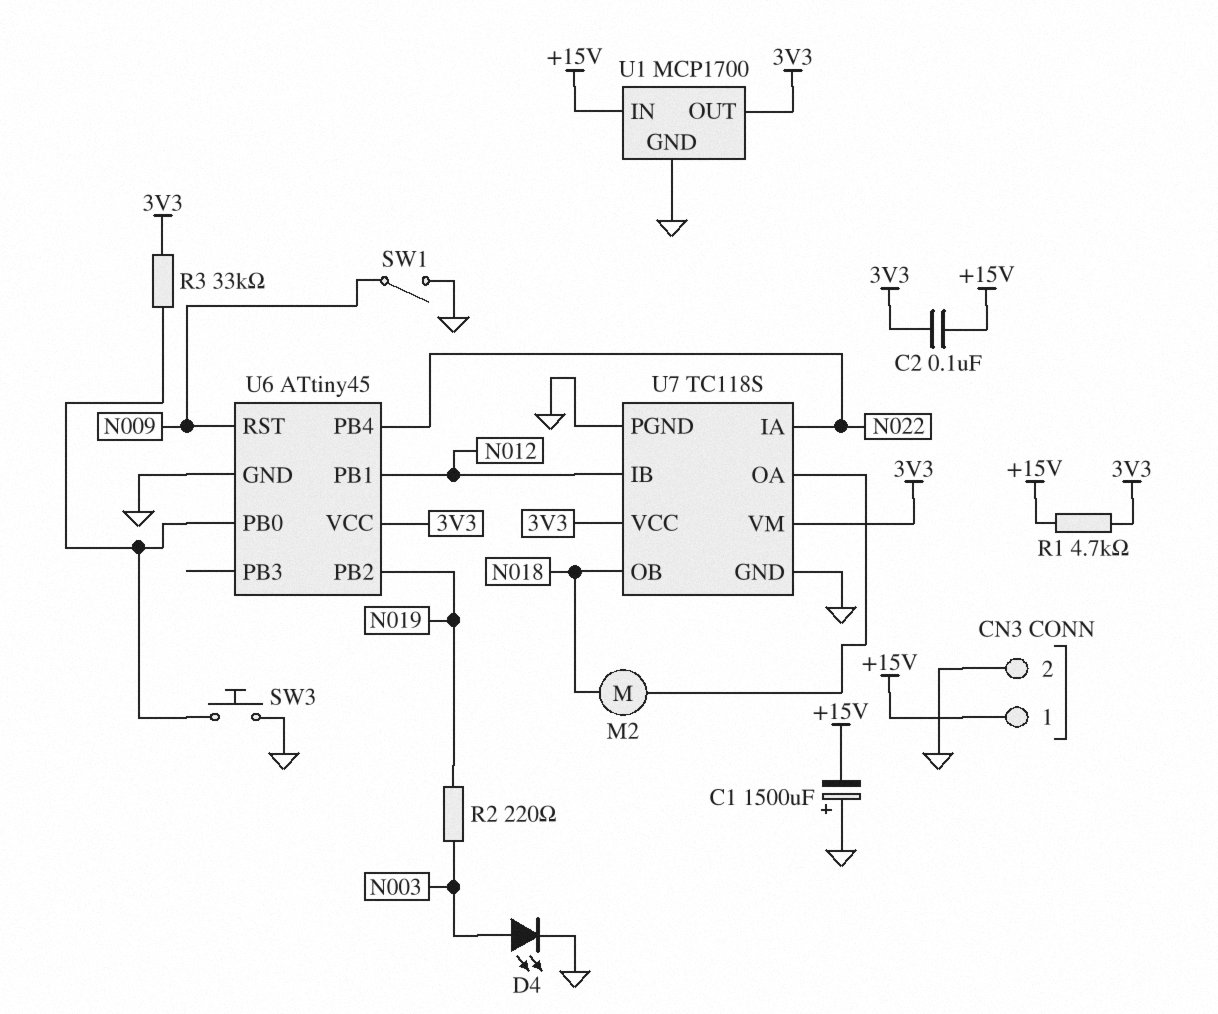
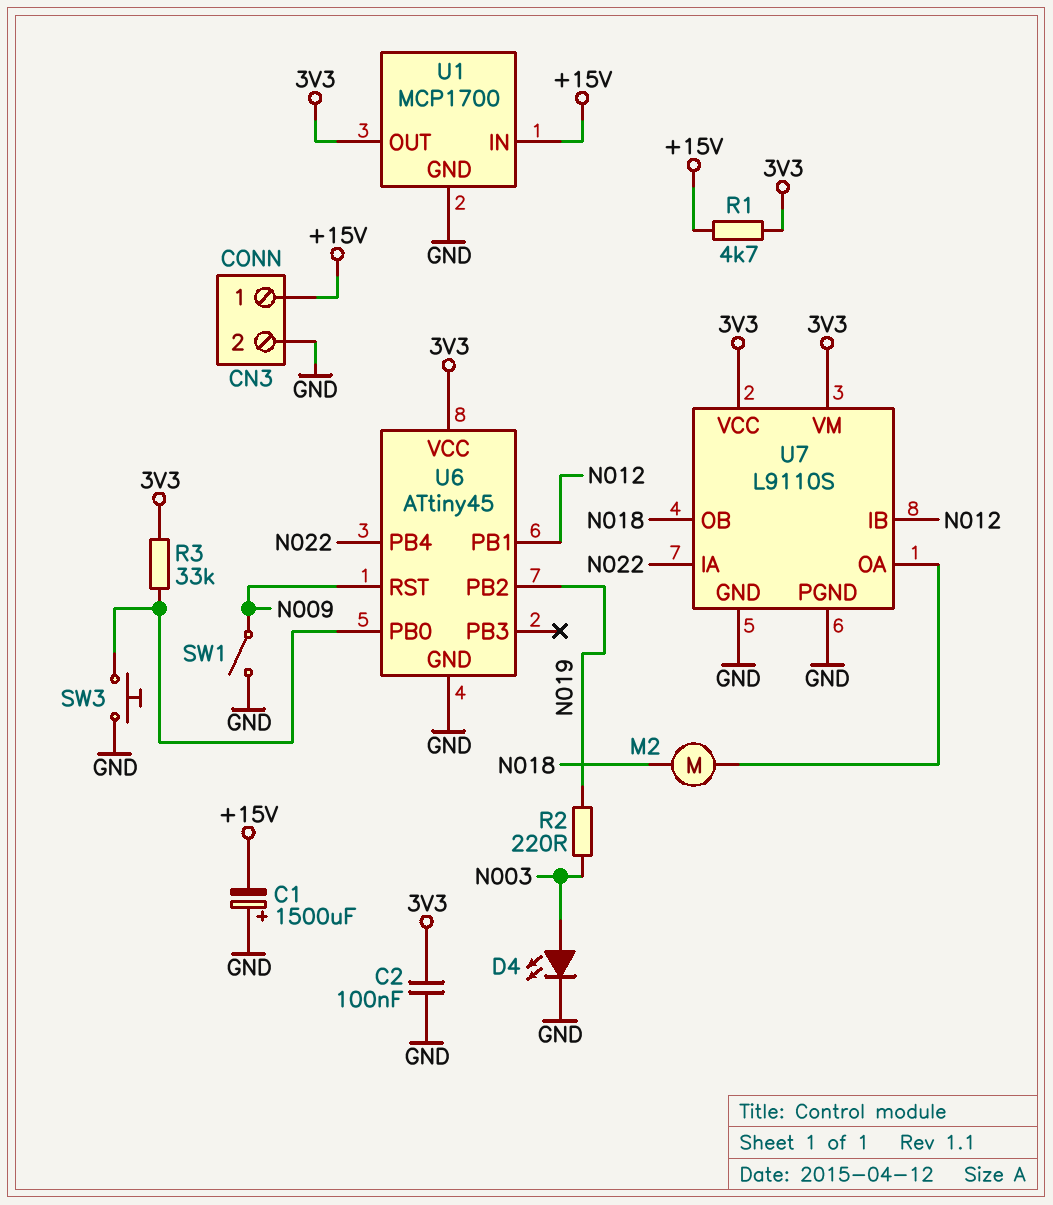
C2: 100nF (+15V, 3V3) -> 100nF (3V3, GND)
U7: TC118S -> L9110S

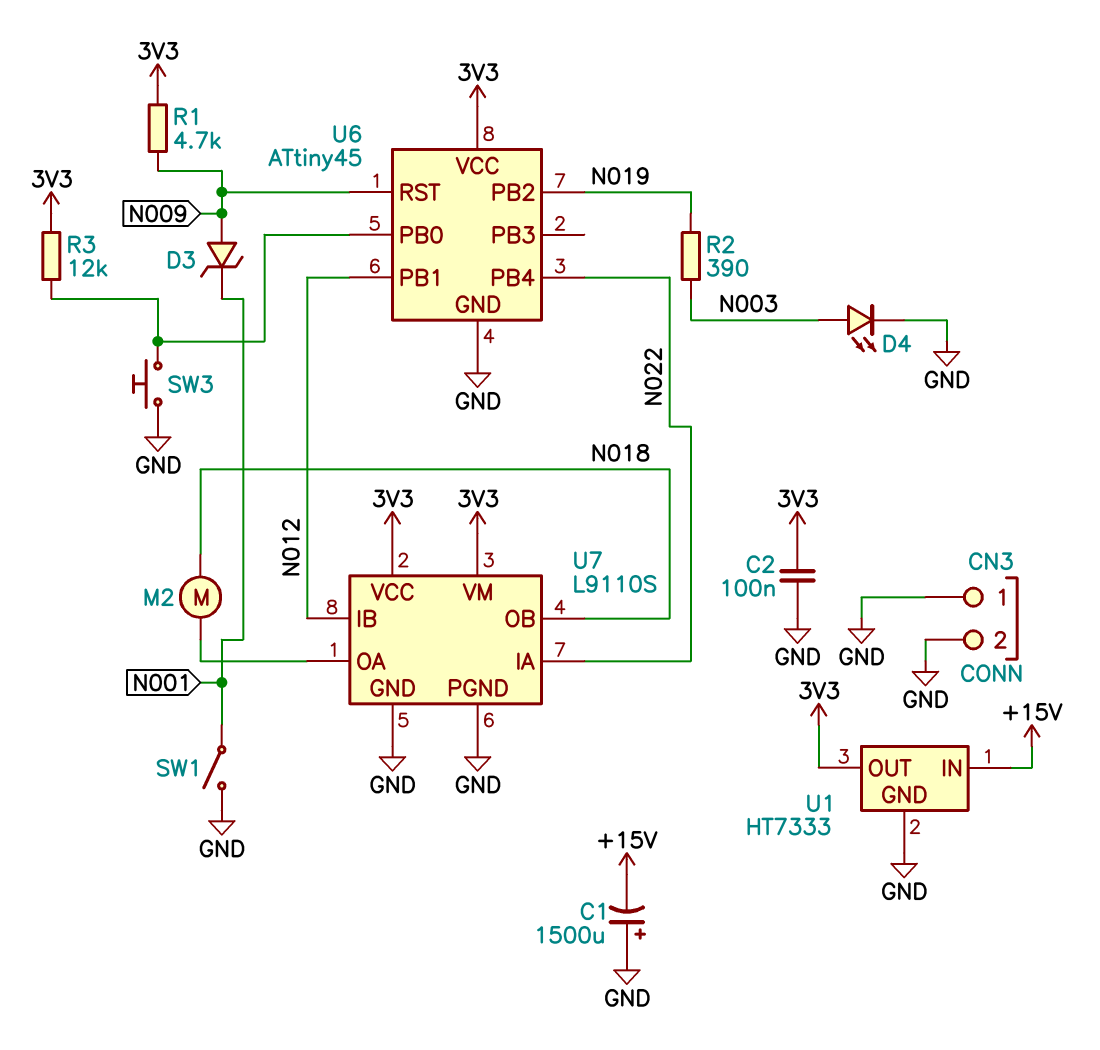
CN3 pin 1: +15V -> GND
D3: none -> zener (A N009, K N001)
R1: 4.7k (+15V, 3V3) -> 4.7k (3V3, N009)
R2: 220 (N003, N019) -> 390 (N003, N019)
R3: 33k (3V3, U6/PB0) -> 12k (3V3, U6/PB0)
SW1: switch (GND, N009) -> switch (GND, N001)
U1: MCP1700 -> HT7333

